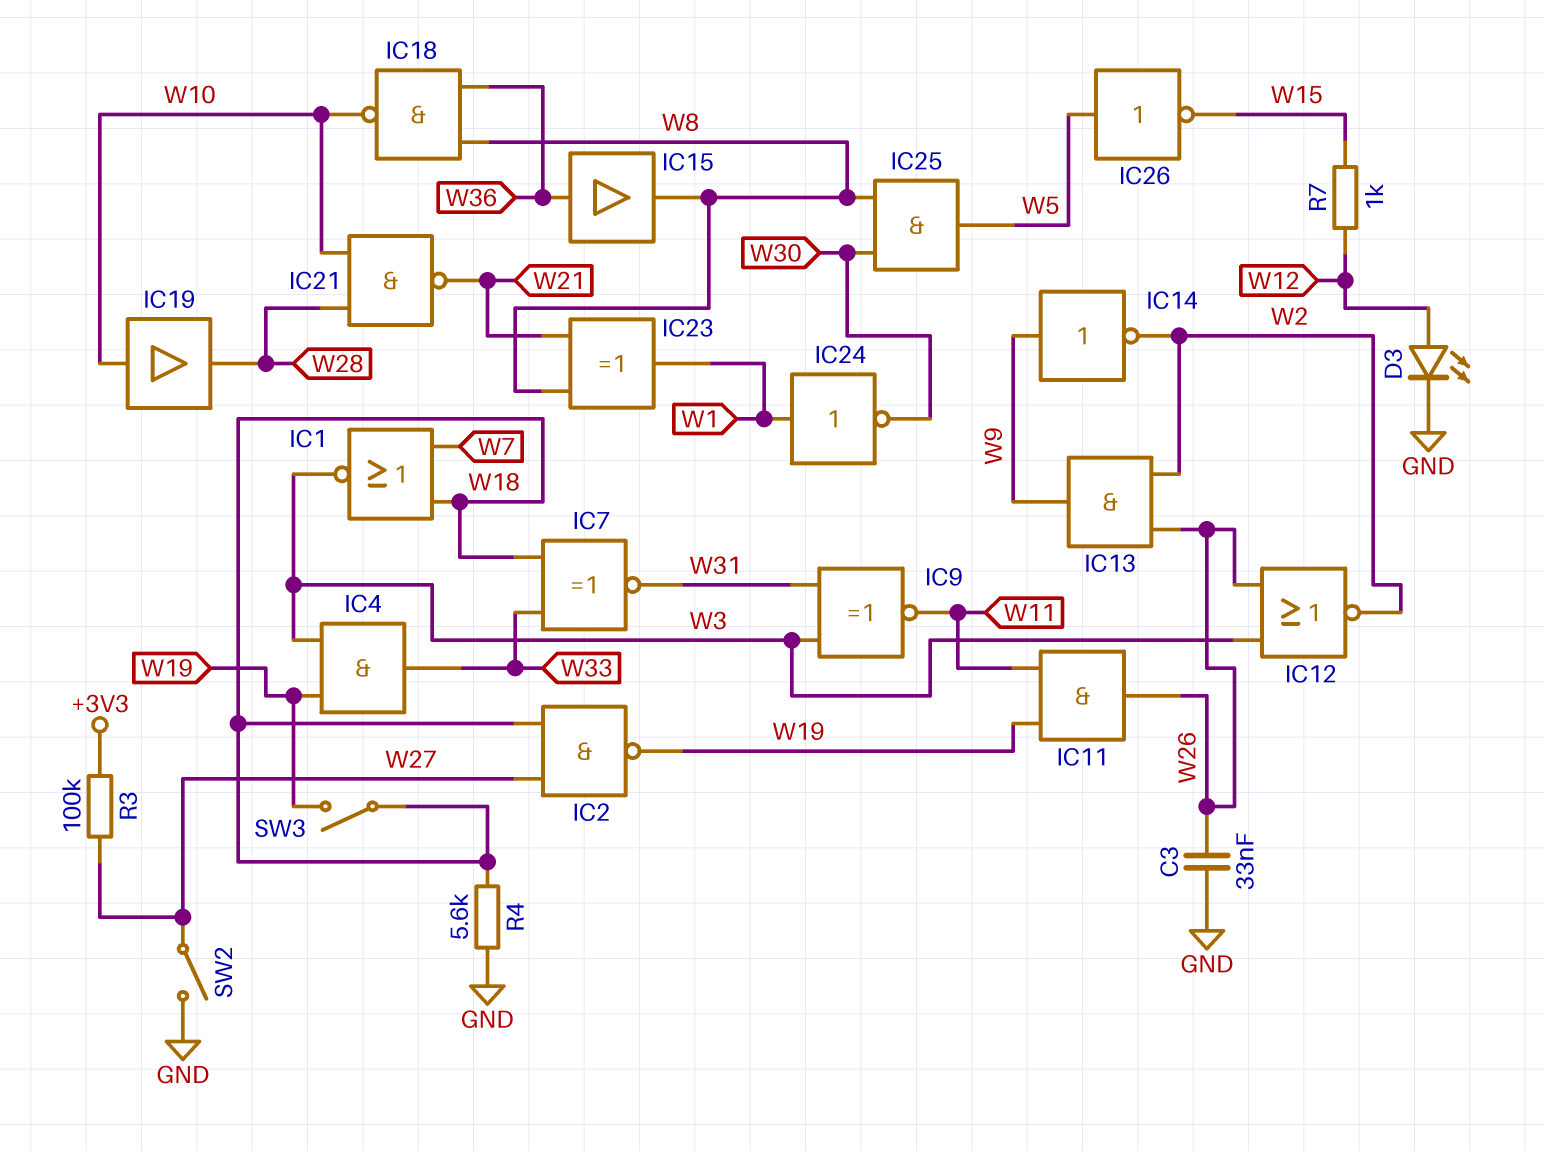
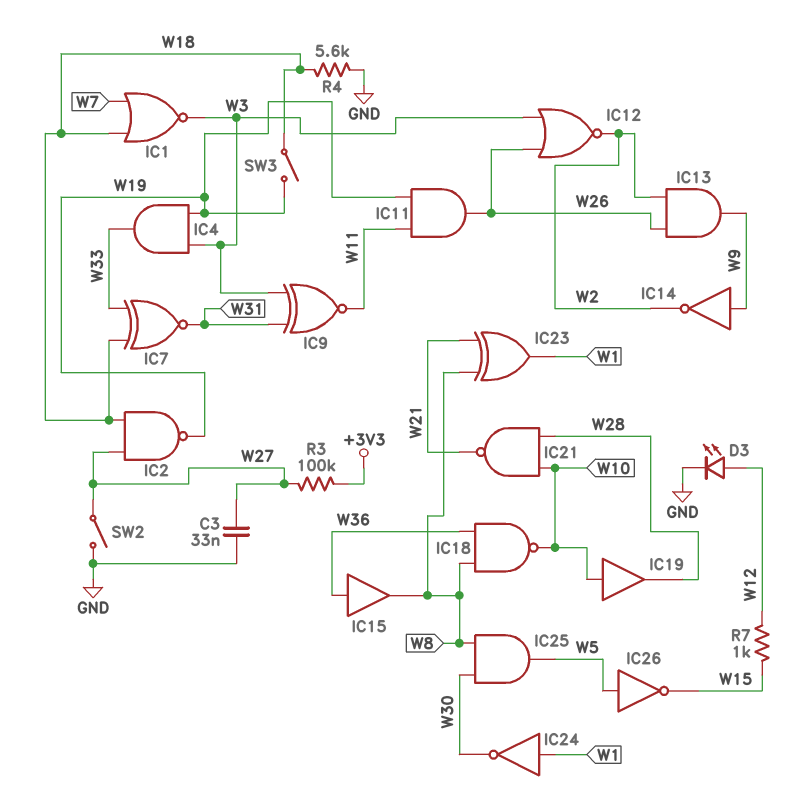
C3: 33nF (GND, W26) -> 33nF (GND, W27)

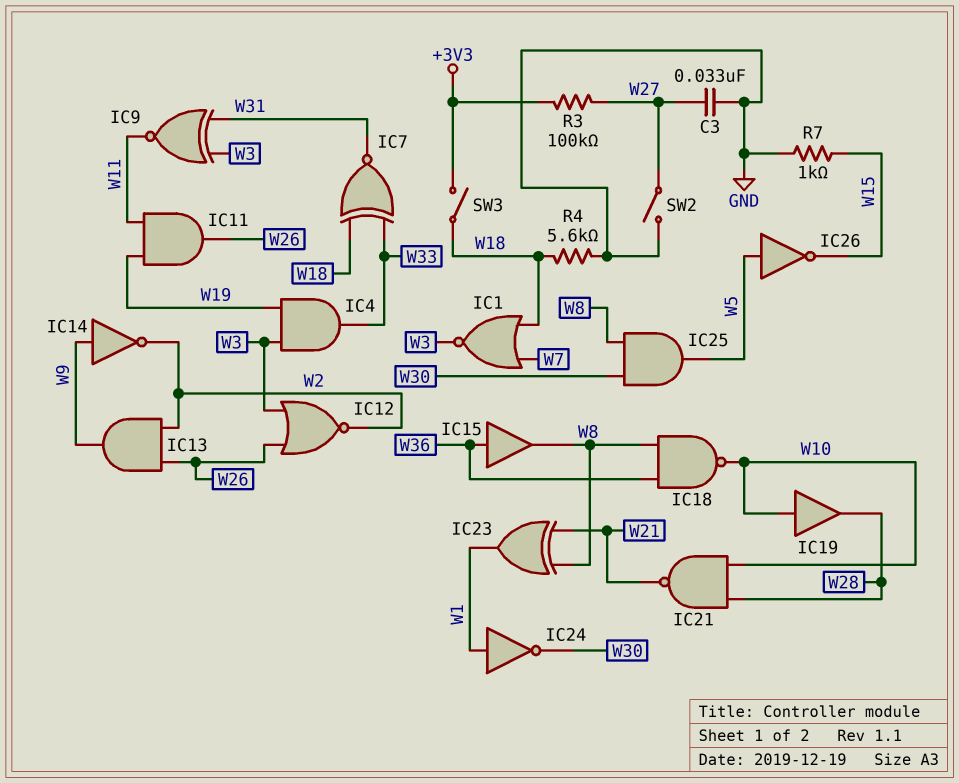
D3: LED (A W12, K GND) -> none
IC2: NAND (in W18, in W27, out W19) -> none
R7: 1k (W12, W15) -> 1k (GND, W15)
SW3: switch (W18, W19) -> switch (+3V3, W18)

